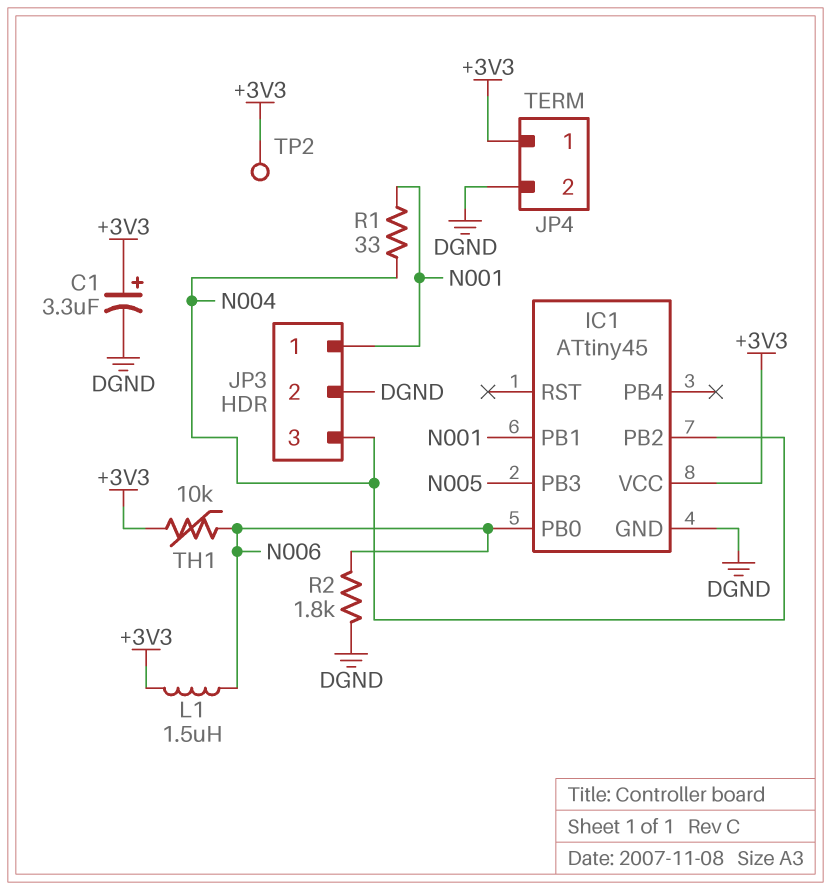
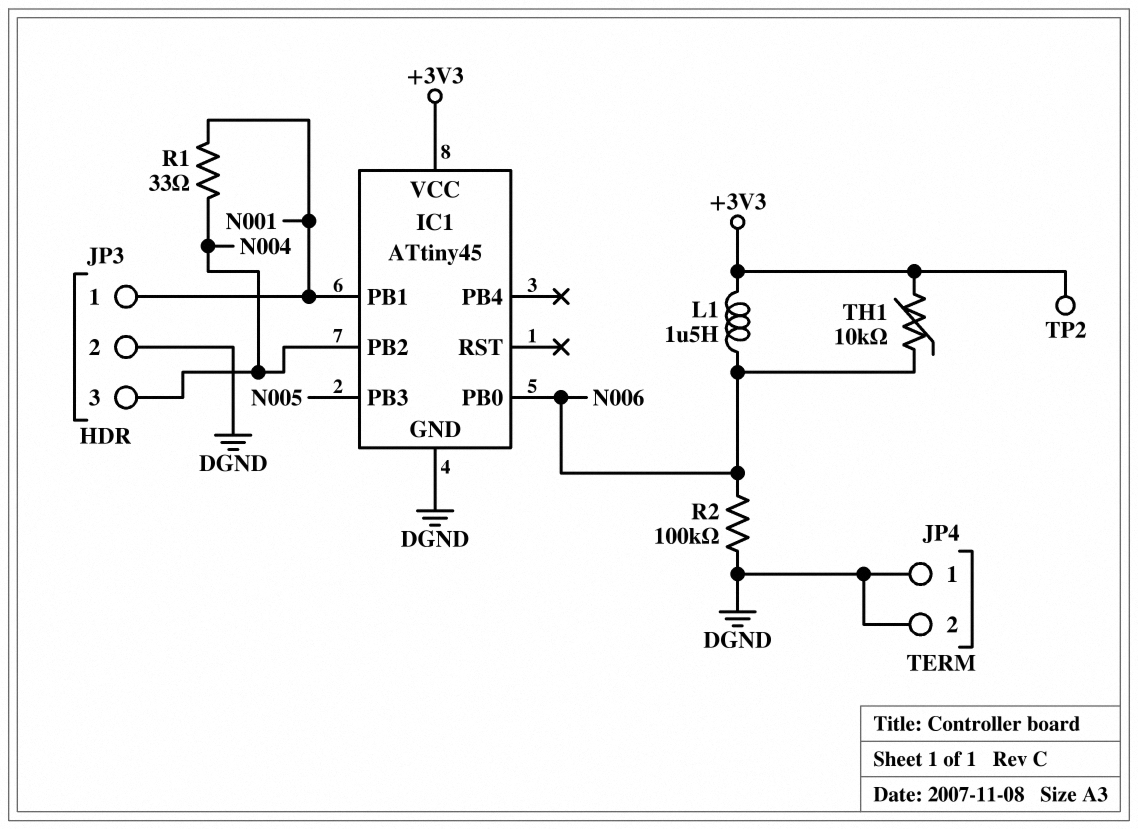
C1: 3.3uF (plus +3V3, minus DGND) -> none
JP4 pin 1: +3V3 -> DGND
R2: 1.8k (DGND, N006) -> 100k (DGND, N006)

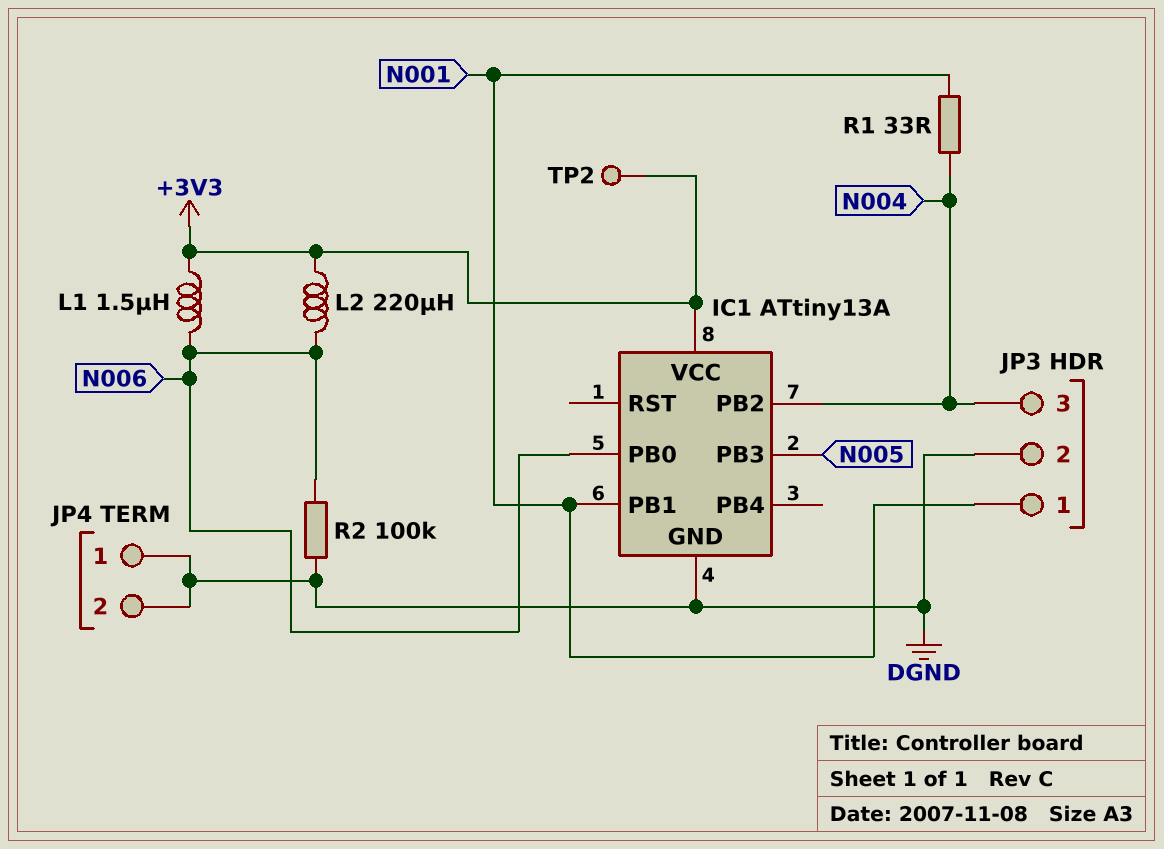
IC1: ATtiny45 -> ATtiny13A
L2: none -> 220uH (+3V3, N006)
TH1: 10k (+3V3, N006) -> none

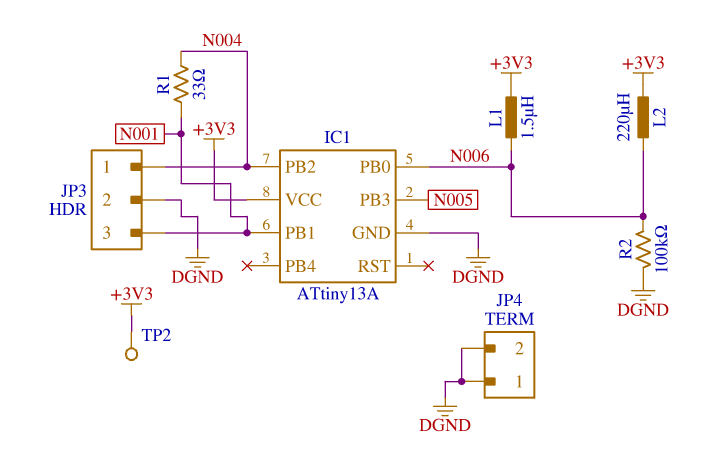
JP3 pin 1: N001 -> N004
JP3 pin 3: N004 -> N001

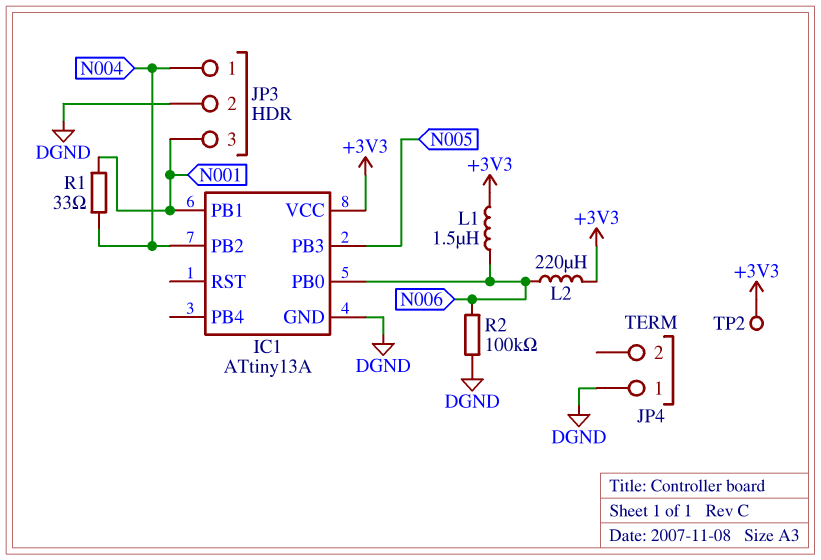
JP4 pin 2: DGND -> none

